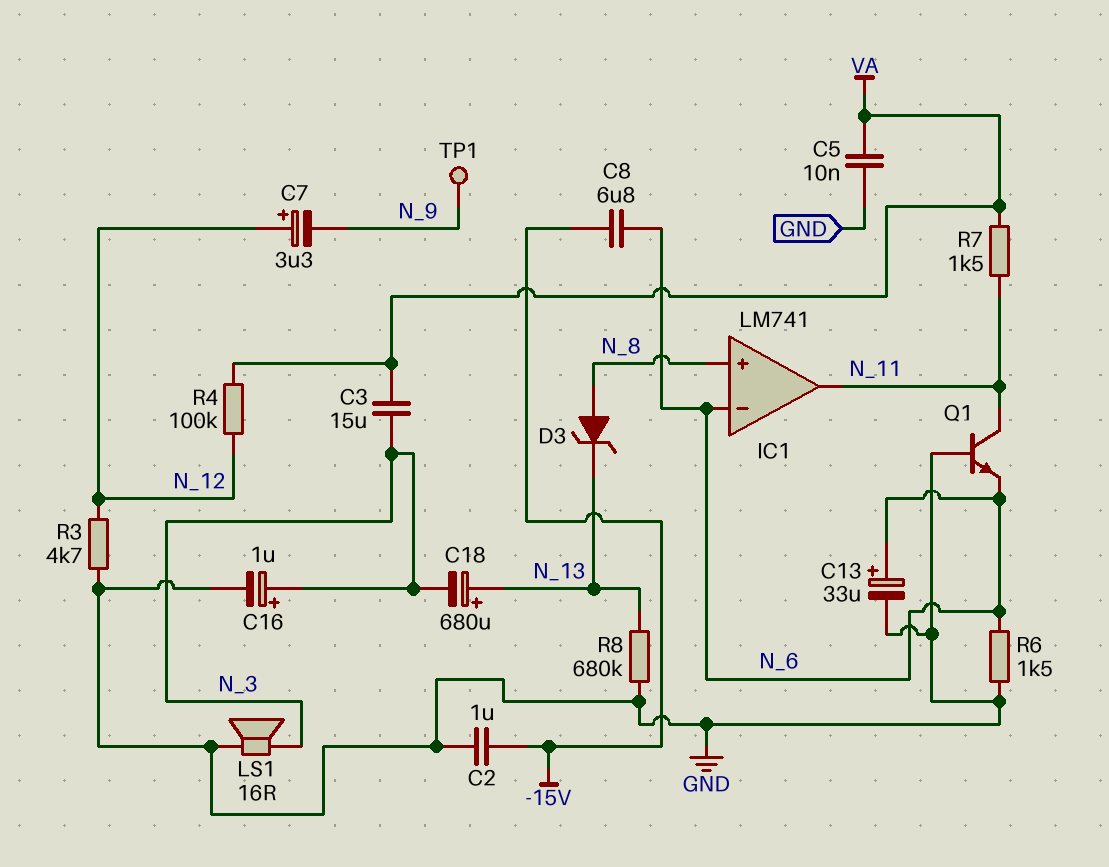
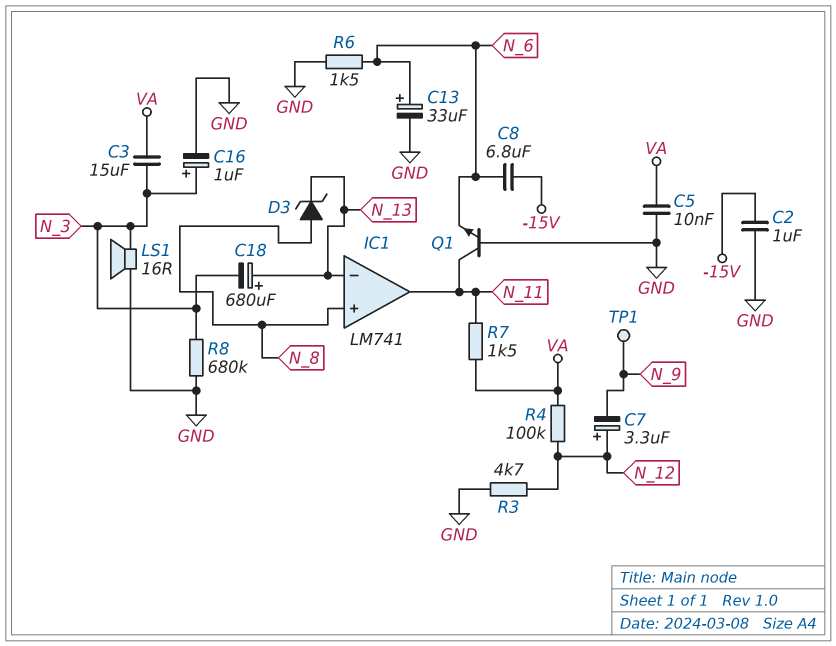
IC1 pin in-: N_6 -> N_13
R8: 680k (GND, N_13) -> 680k (GND, N_3)

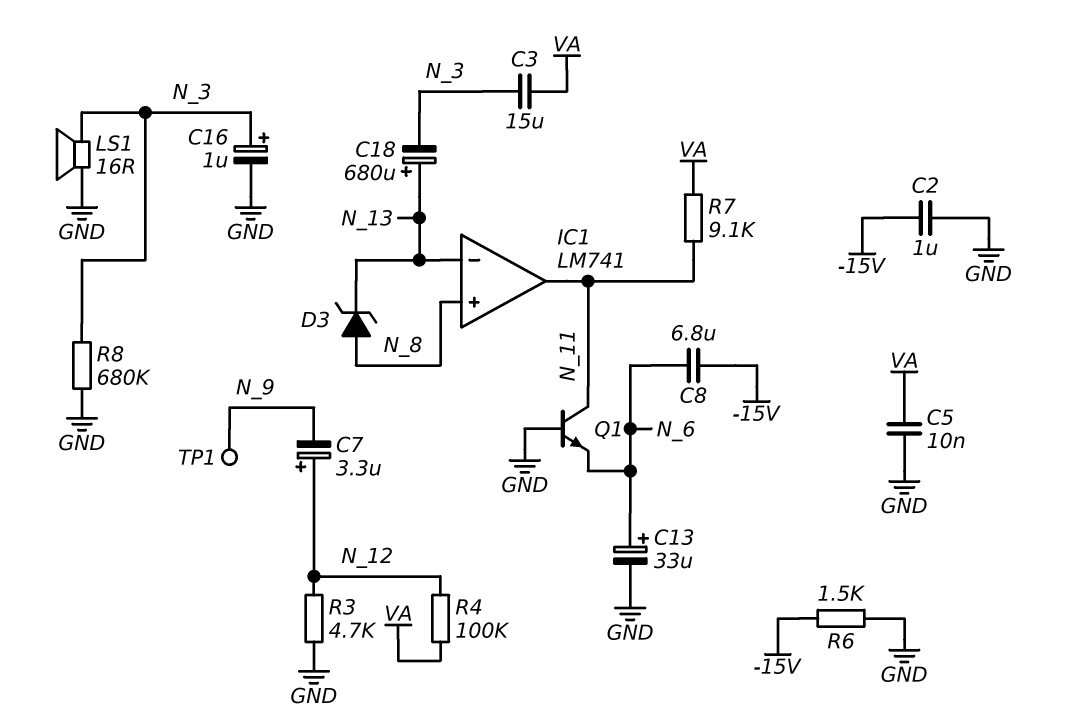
R6: 1.5k (GND, N_6) -> 1.5k (-15V, GND)
R7: 1.5k (N_11, VA) -> 9.1k (N_11, VA)

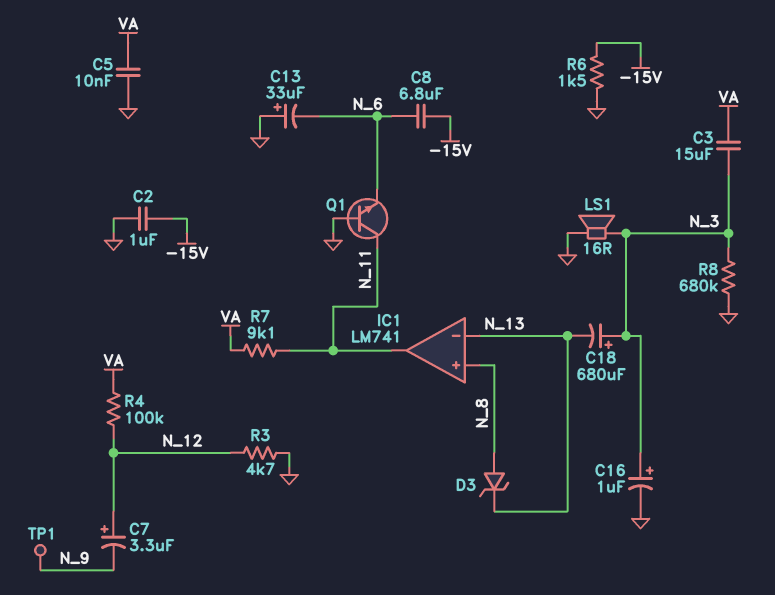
C13: 33uF (plus N_6, minus GND) -> 33uF (plus GND, minus N_6)
C18: 680uF (plus N_13, minus N_3) -> 680uF (plus N_3, minus N_13)

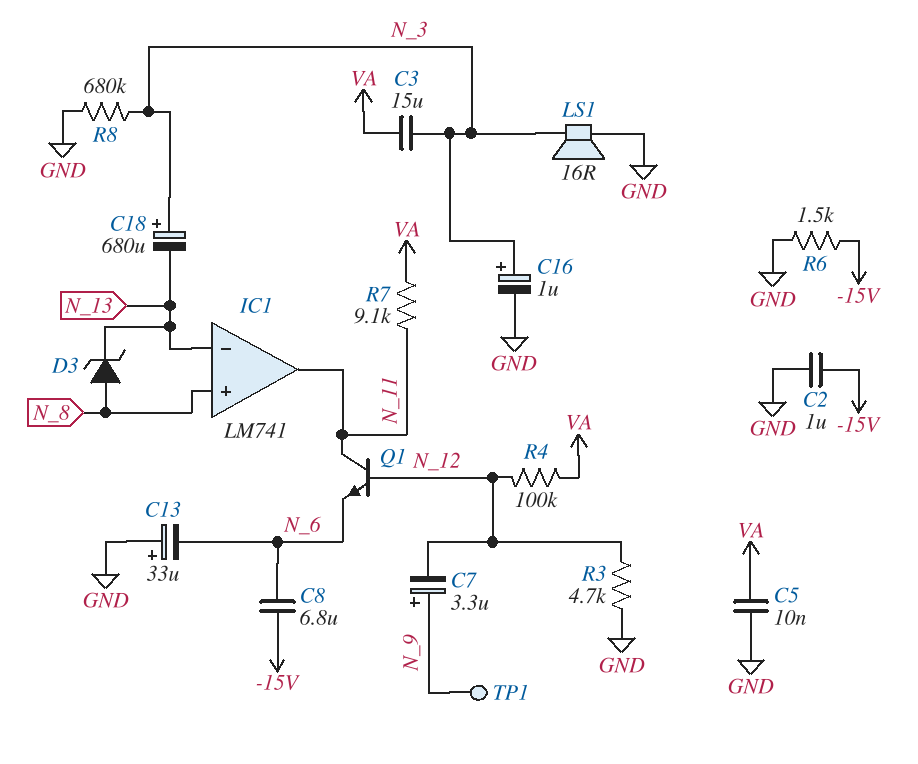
C7: 3.3uF (plus N_12, minus N_9) -> 3.3uF (plus N_9, minus N_12)
Q1: NPN (B GND, C N_11, E N_6) -> NPN (B N_12, C N_11, E N_6)

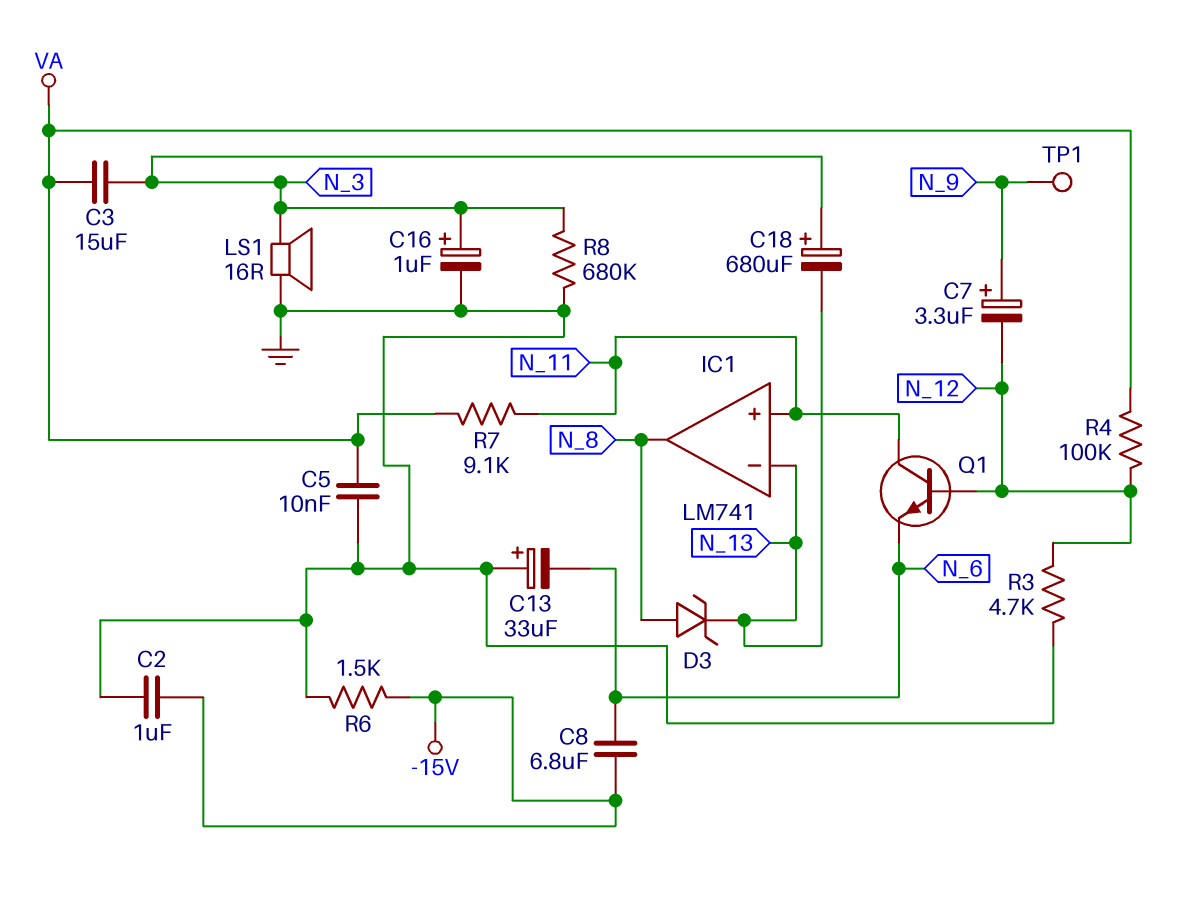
IC1 pin in+: N_8 -> N_11
IC1 pin out: N_11 -> N_8

